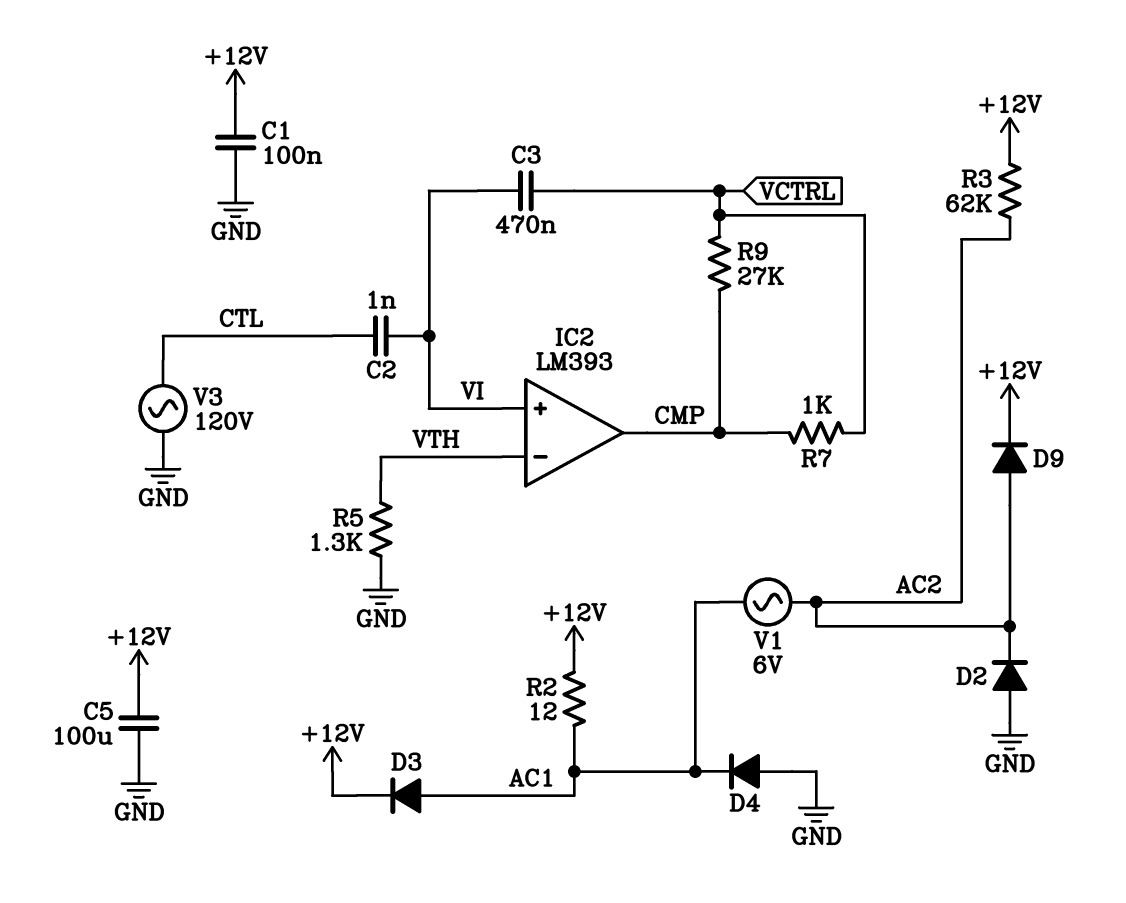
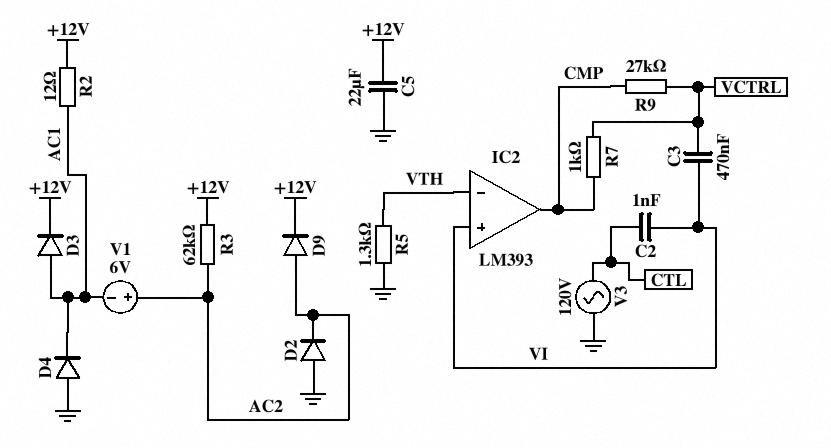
C1: 100nF (+12V, GND) -> none
C5: 100uF (+12V, GND) -> 22uF (+12V, GND)
V1: AC 6V (AC1, AC2) -> 6V (plus AC2, minus AC1)

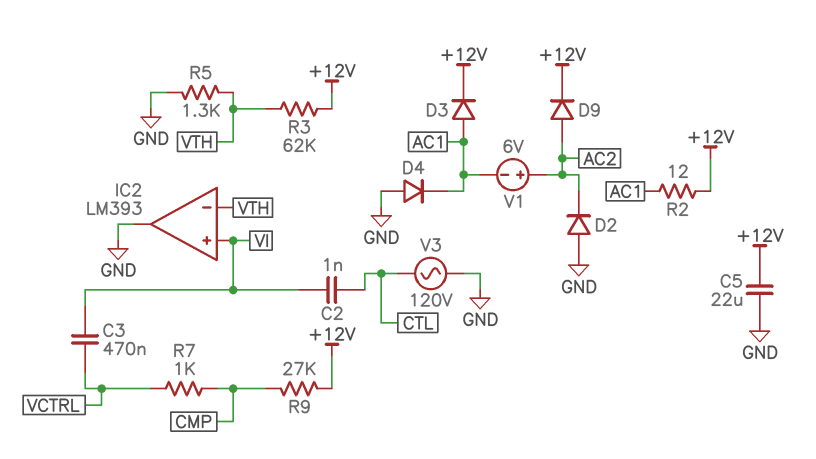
IC2 pin out: CMP -> GND
R3: 62k (+12V, AC2) -> 62k (+12V, VTH)
R9: 27k (CMP, VCTRL) -> 27k (+12V, CMP)

